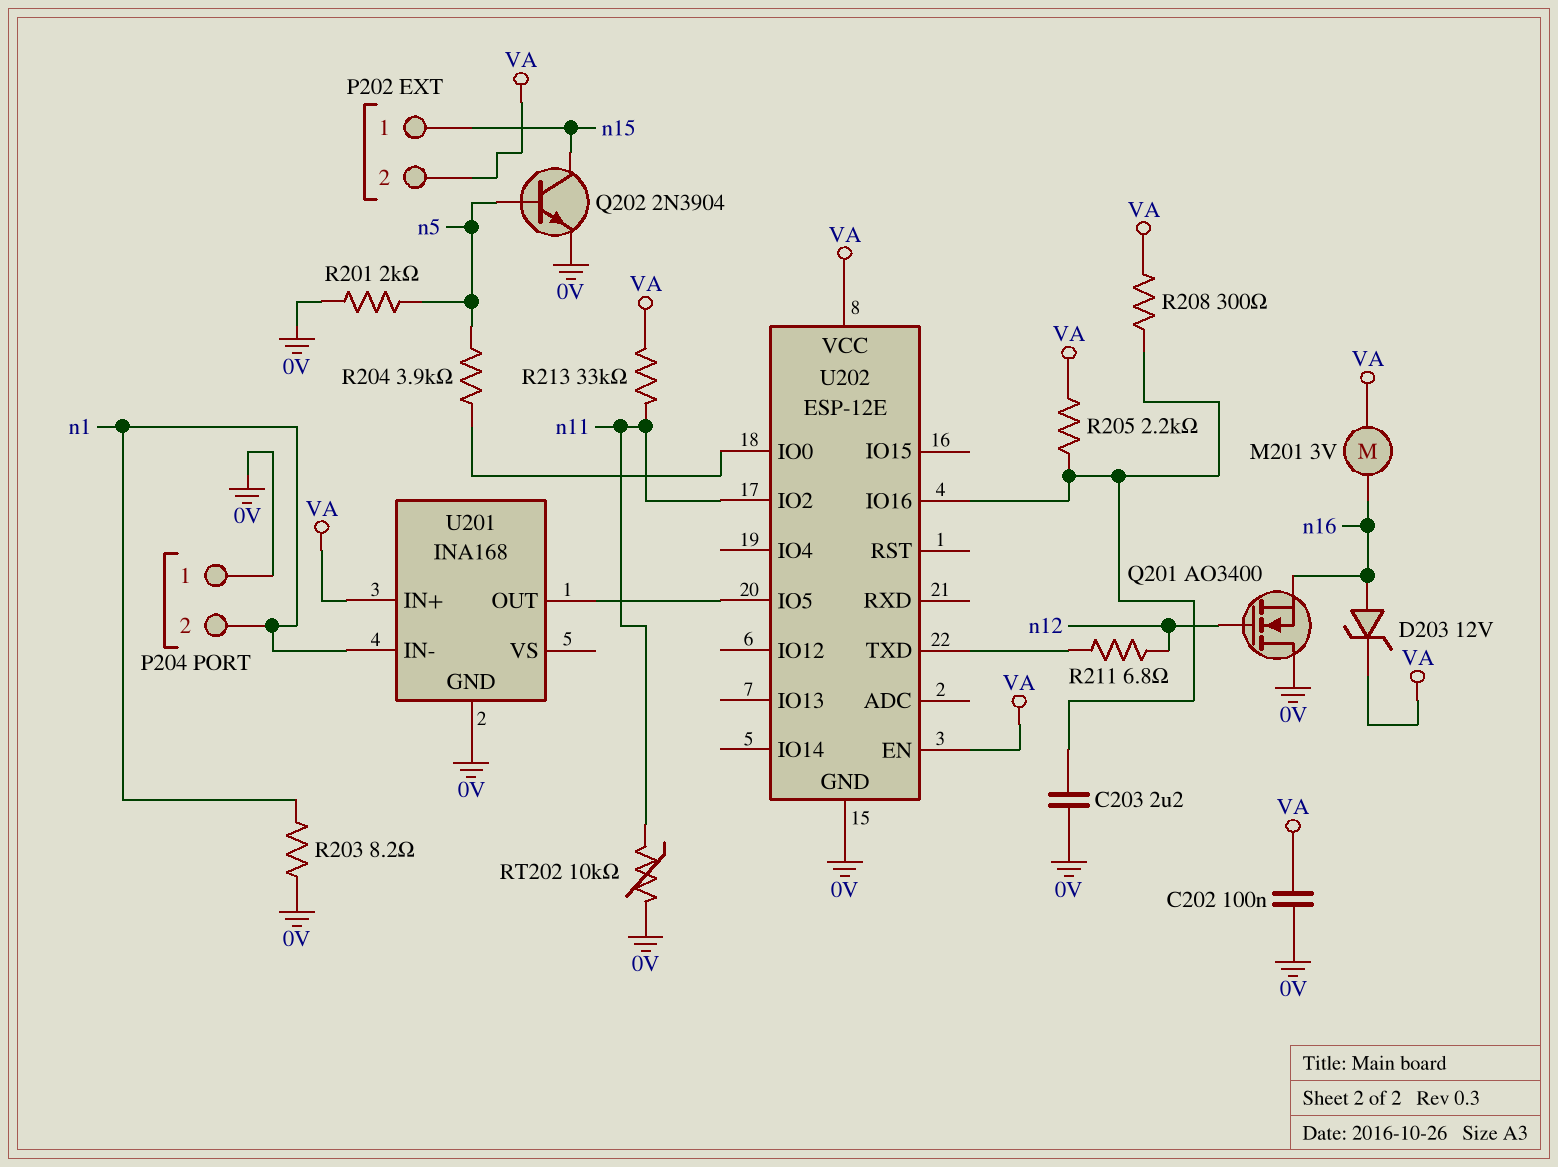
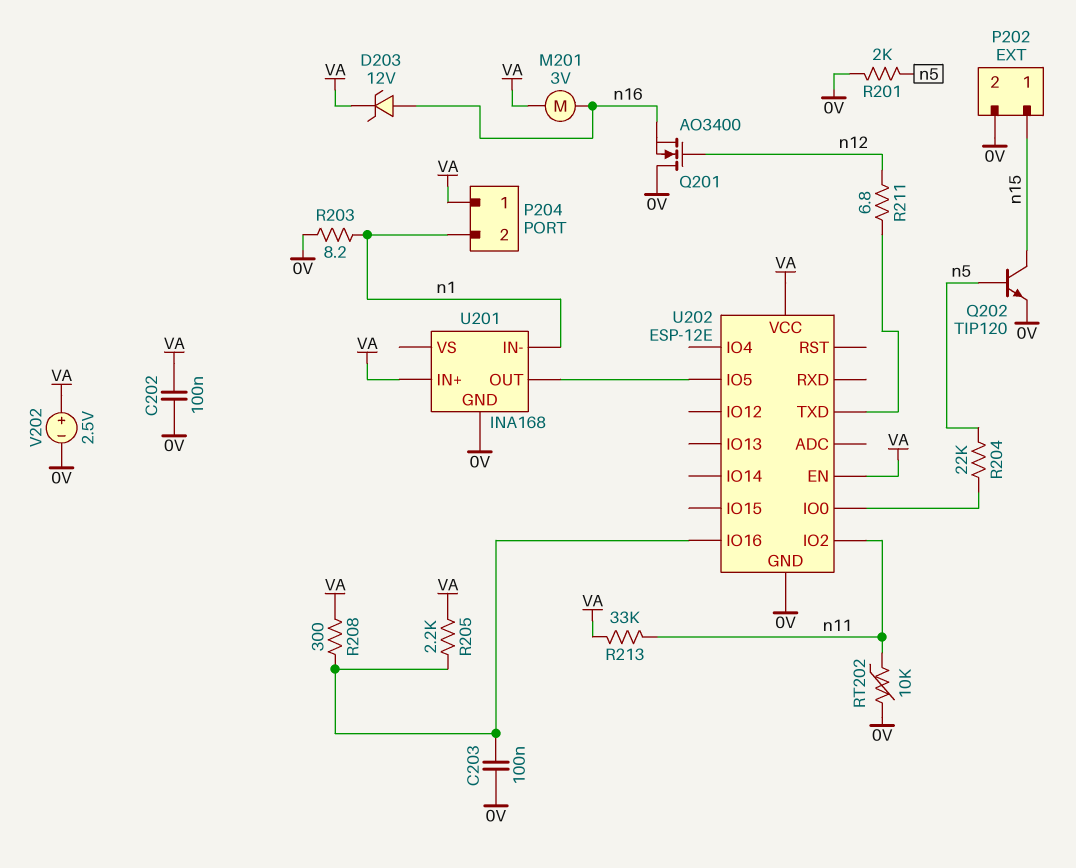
C203: 2.2uF (0V, U202/IO16) -> 100nF (0V, U202/IO16)
P202 pin 2: VA -> 0V
P204 pin 1: 0V -> VA
Q202: NPN 2N3904 (B n5, C n15, E 0V) -> NPN TIP120 (B n5, C n15, E 0V)
R204: 3.9k (U202/IO0, n5) -> 22k (U202/IO0, n5)
V202: none -> 2.5V (plus VA, minus 0V)

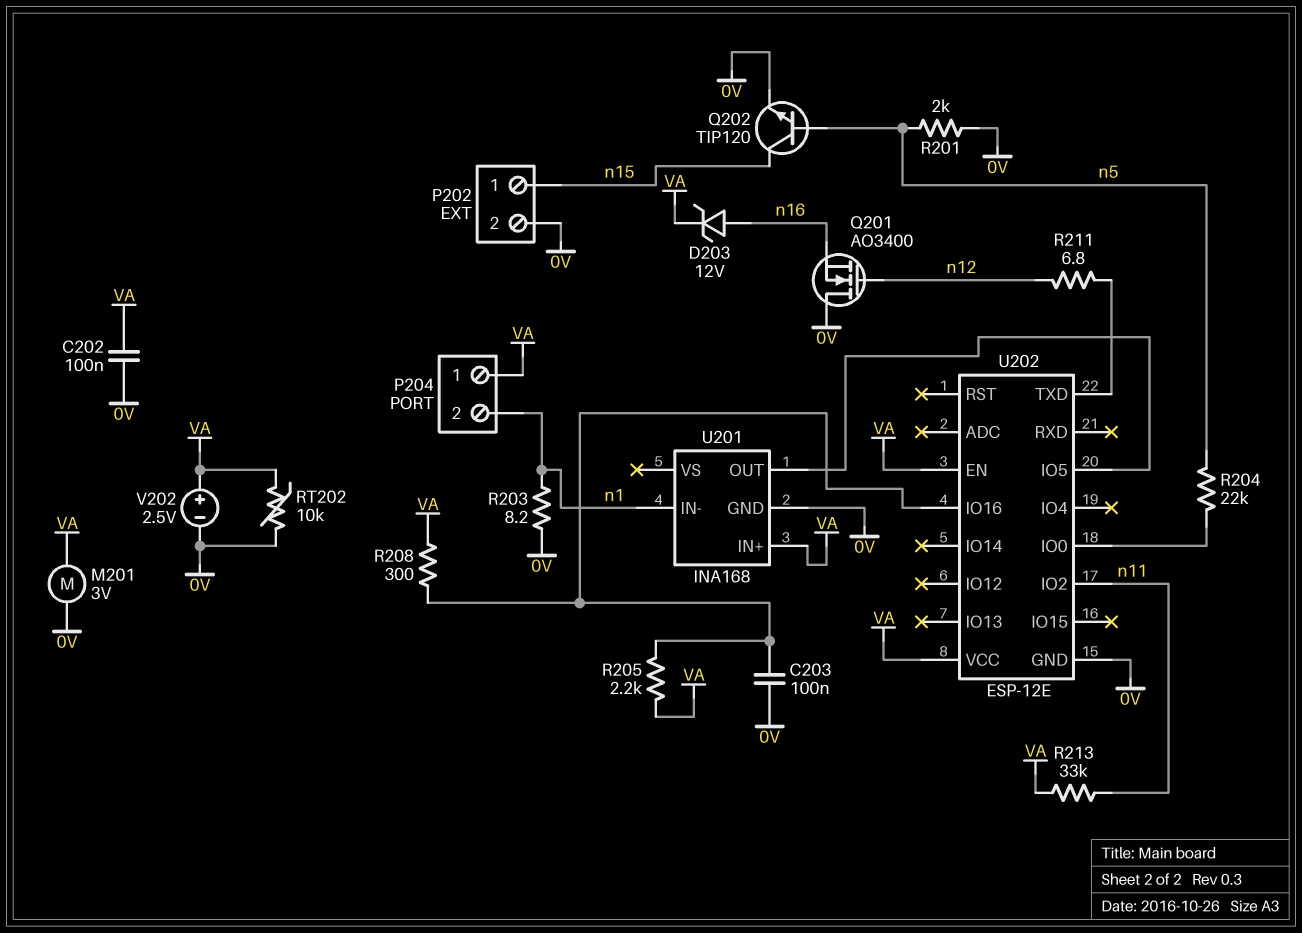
M201: motor 3V (VA, n16) -> motor 3V (0V, VA)
RT202: 10k (0V, n11) -> 10k (0V, VA)

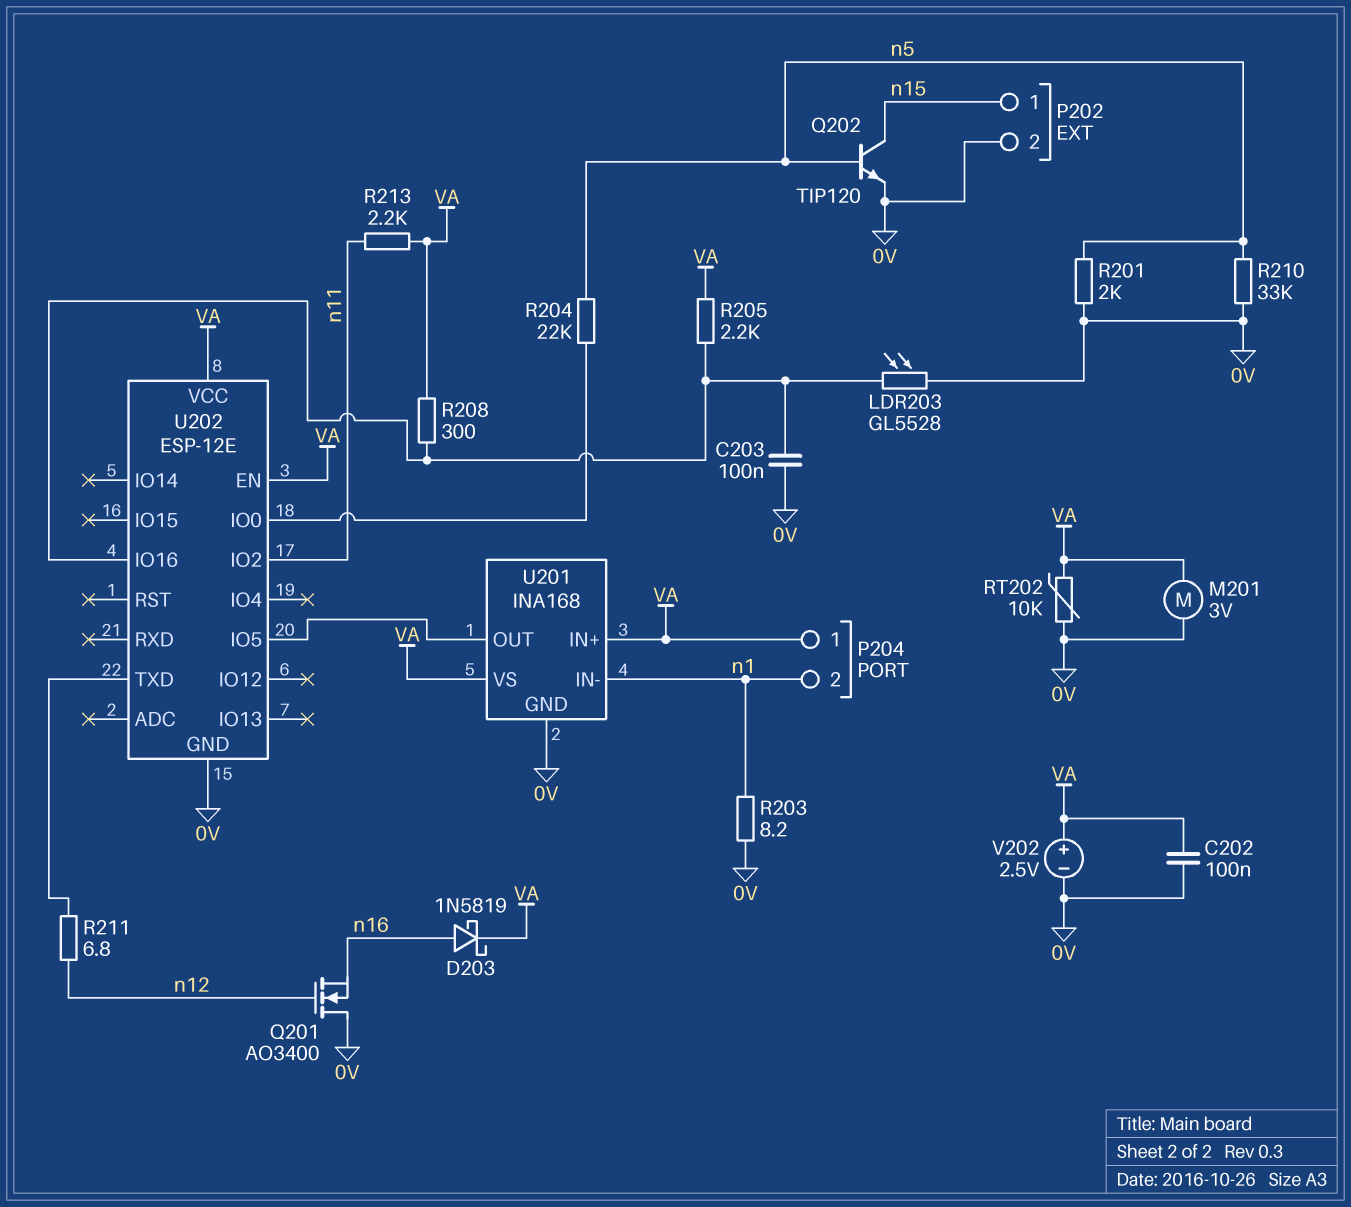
D203: zener 12V (A n16, K VA) -> schottky 1N5819 (A n16, K VA)
LDR203: none -> GL5528 (0V, U202/IO16)
R210: none -> 33k (0V, n5)
R213: 33k (VA, n11) -> 2.2k (VA, n11)
U201 pin VS: none -> VA

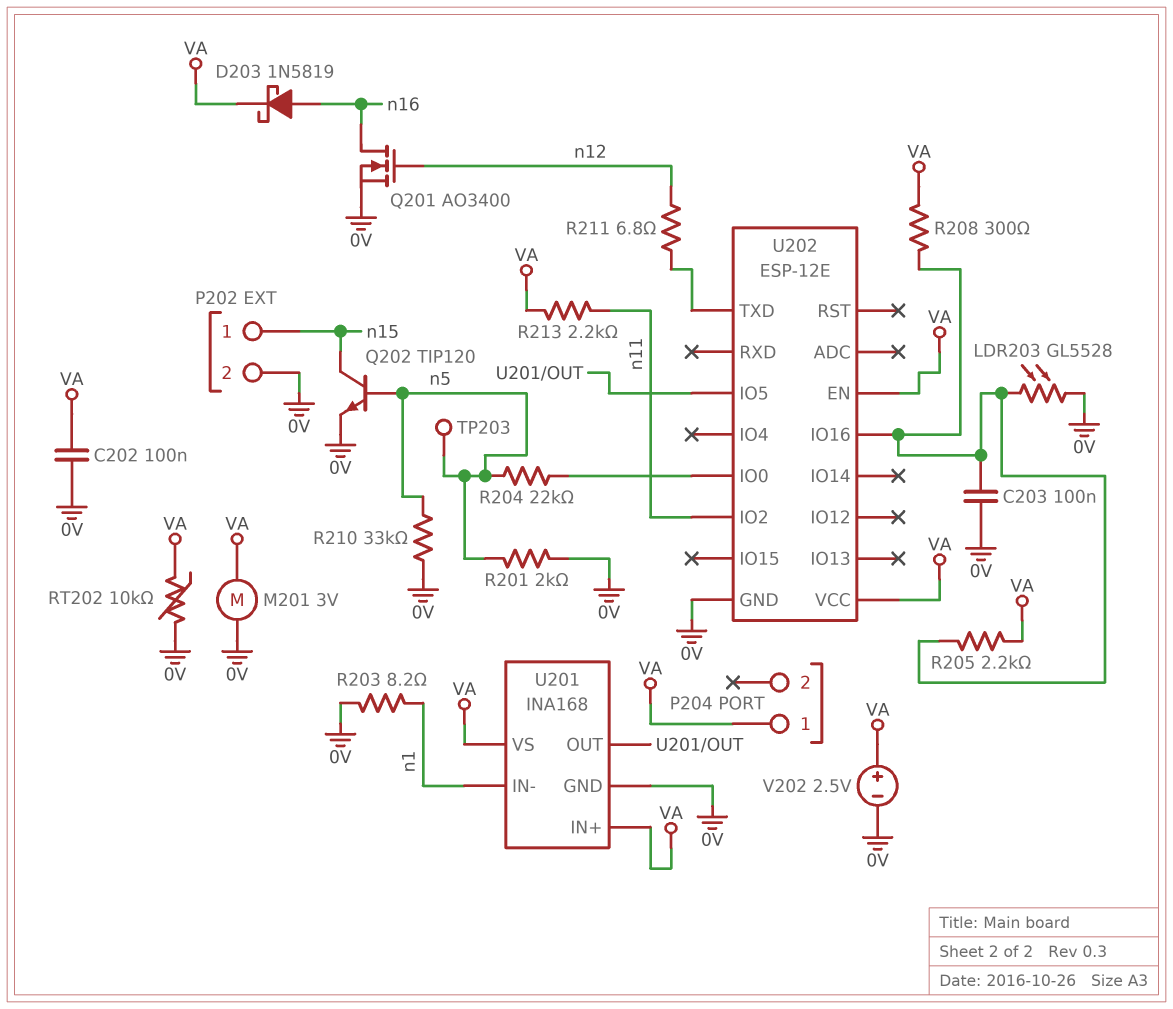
P204 pin 2: n1 -> none
Q201: NMOS AO3400 (G n12, D 0V, S n16) -> NMOS AO3400 (G n12, D n16, S 0V)
TP203: none -> test point (n5)

